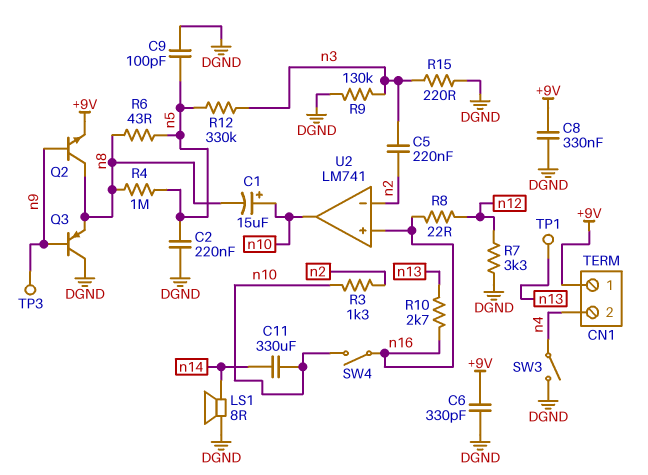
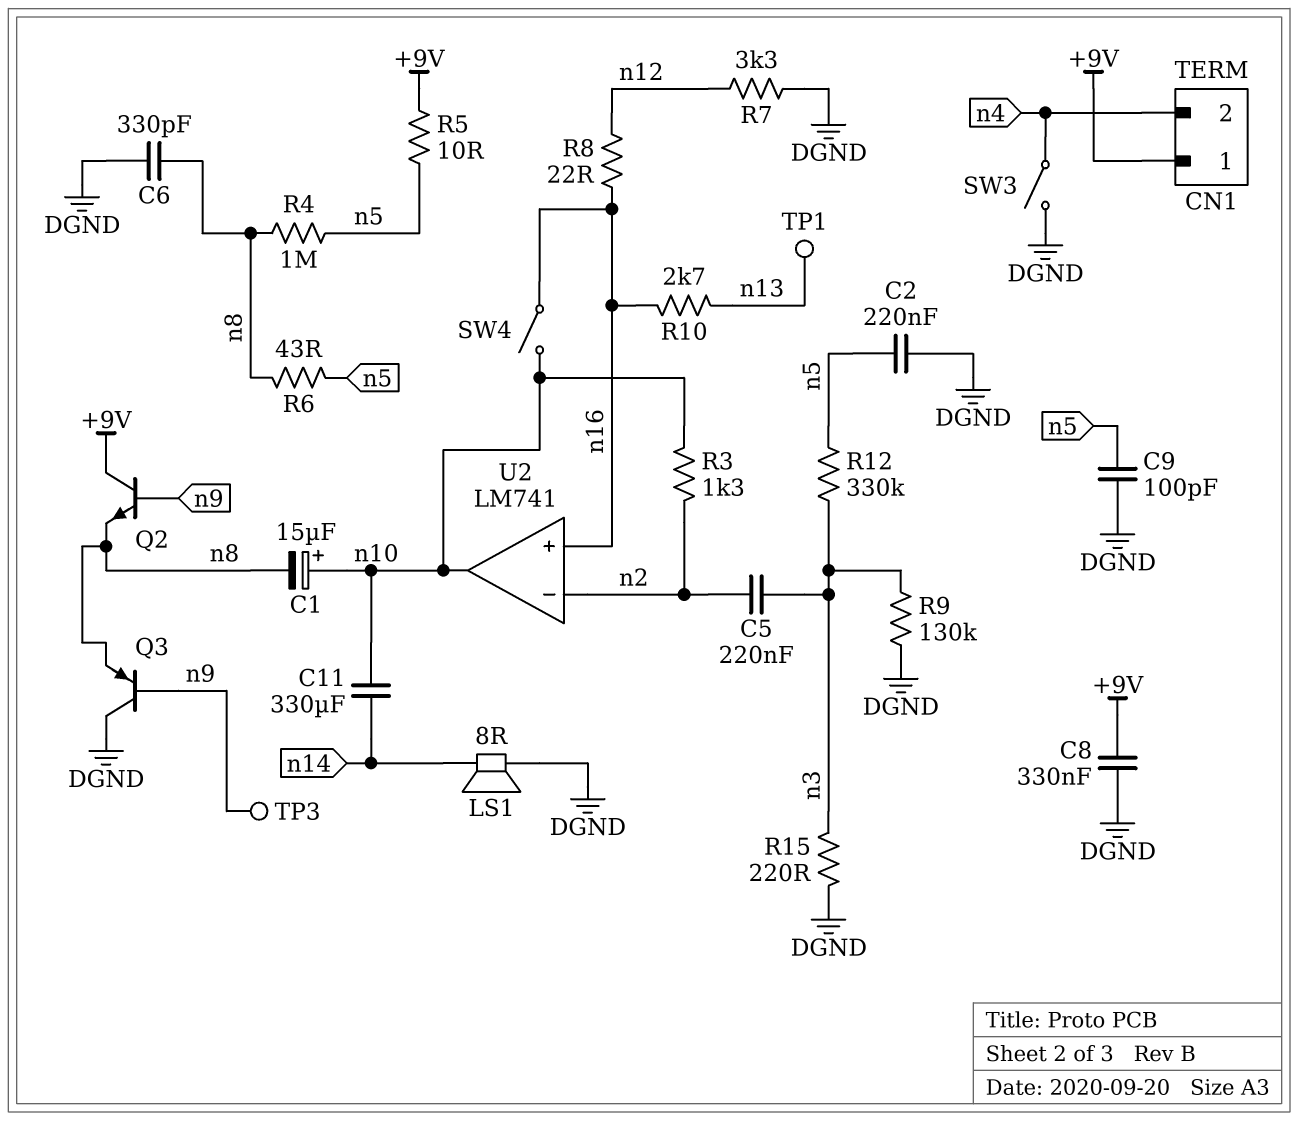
C6: 330pF (+9V, DGND) -> 330pF (DGND, n8)
Q2: NPN (B n9, C n8, E +9V) -> NPN (B n9, C +9V, E n8)
R5: none -> 10 (+9V, n5)

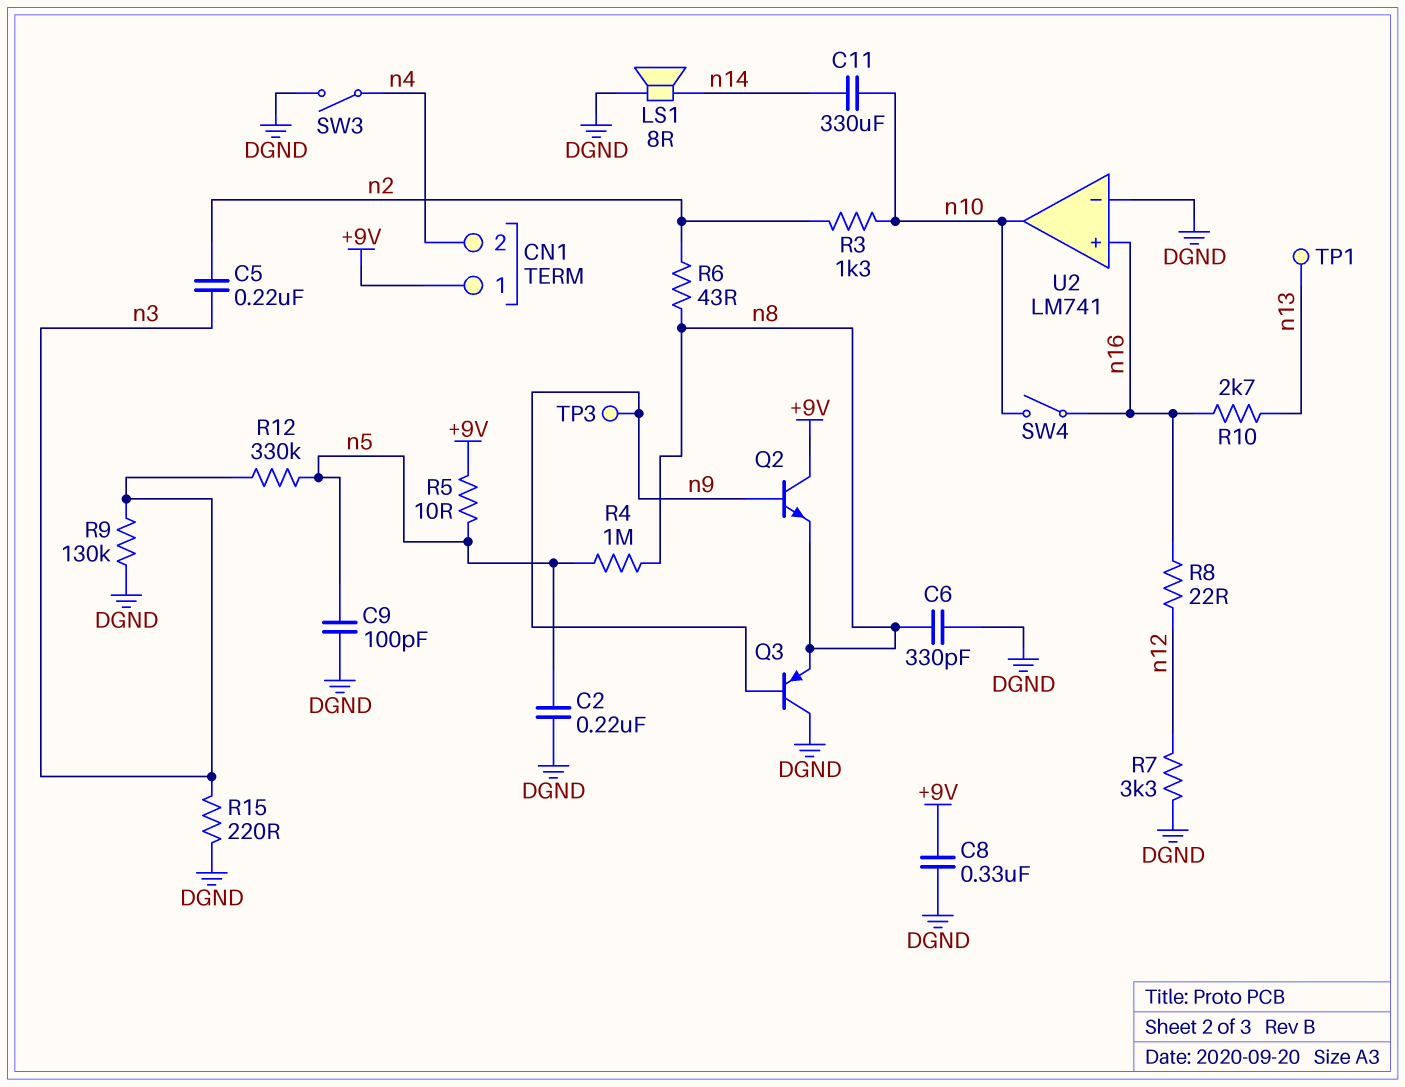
C1: 15uF (plus n10, minus n8) -> none
R6: 43 (n5, n8) -> 43 (n2, n8)
U2 pin in-: n2 -> DGND

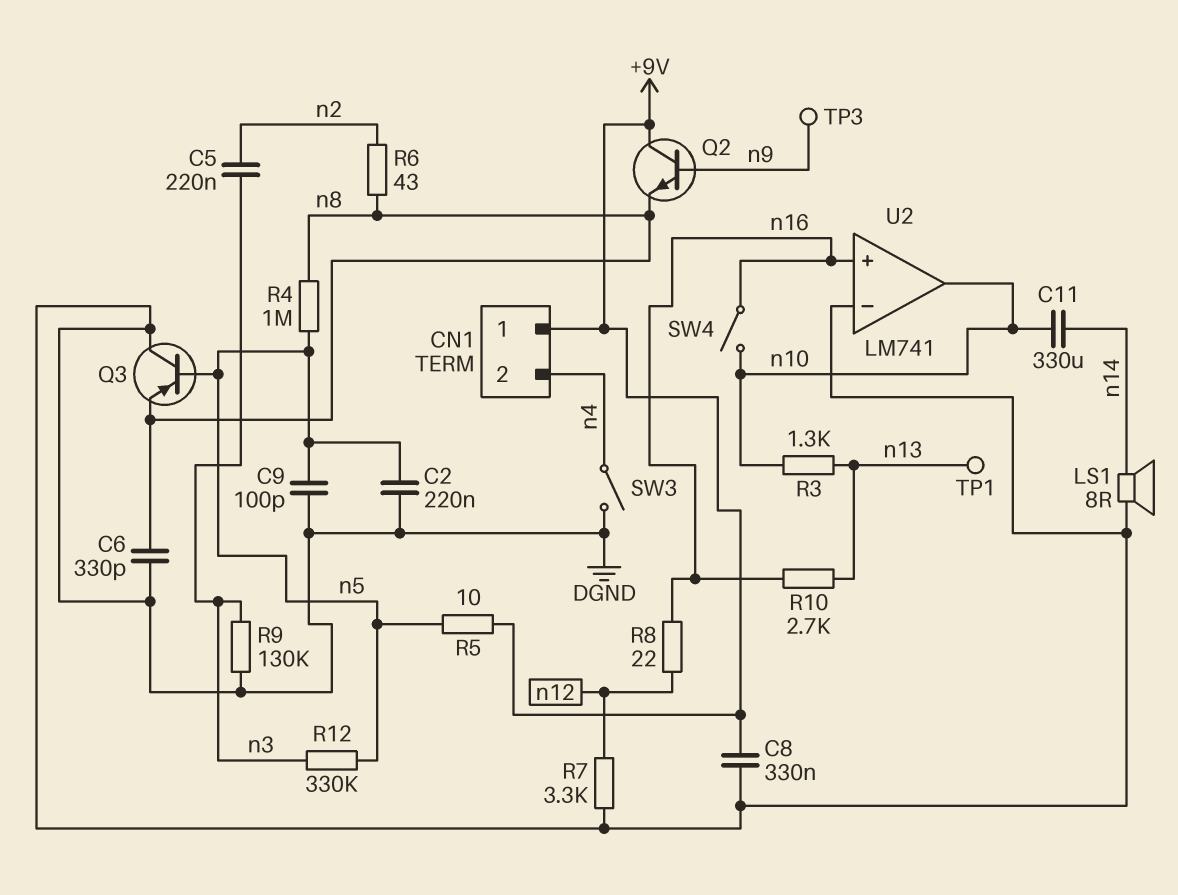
Q3: PNP (B n9, C DGND, E n8) -> PNP (B n5, C DGND, E n8)
R3: 1.3k (n2, n10) -> 1.3k (n10, n13)
R15: 220 (DGND, n3) -> none

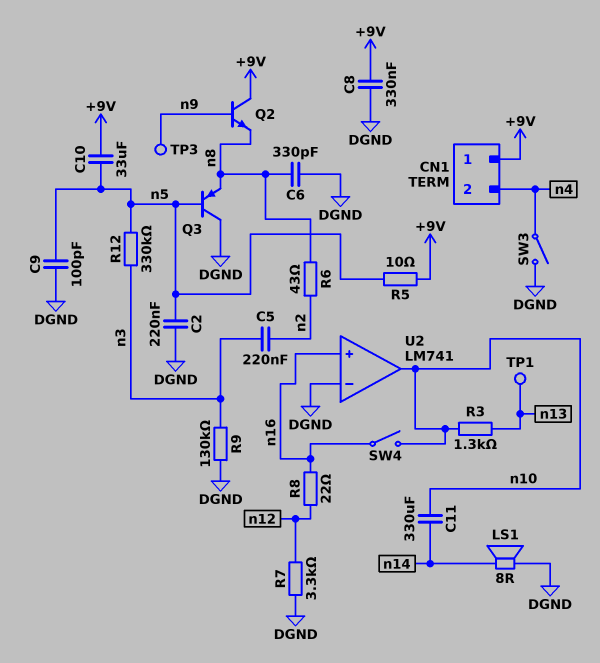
C10: none -> 33uF (+9V, n5)
R4: 1M (n5, n8) -> none
R10: 2.7k (n13, n16) -> none

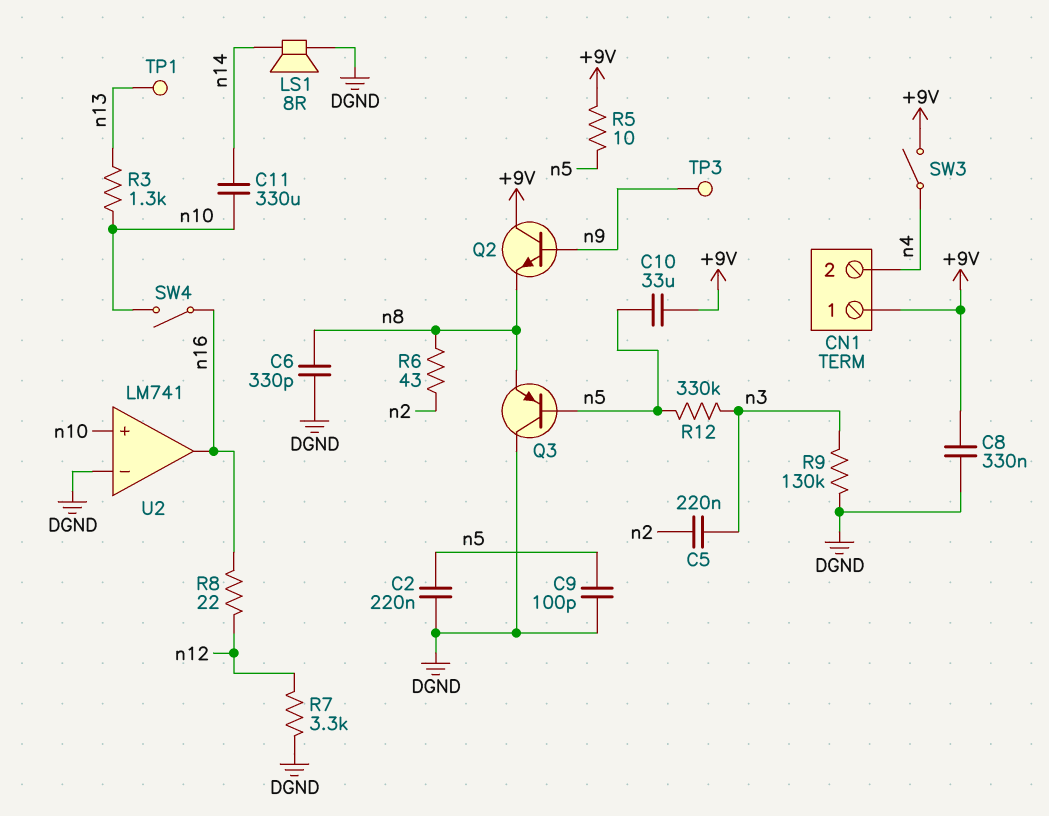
SW3: switch (DGND, n4) -> switch (+9V, n4)
U2 pin in+: n16 -> n10
U2 pin out: n10 -> n16

